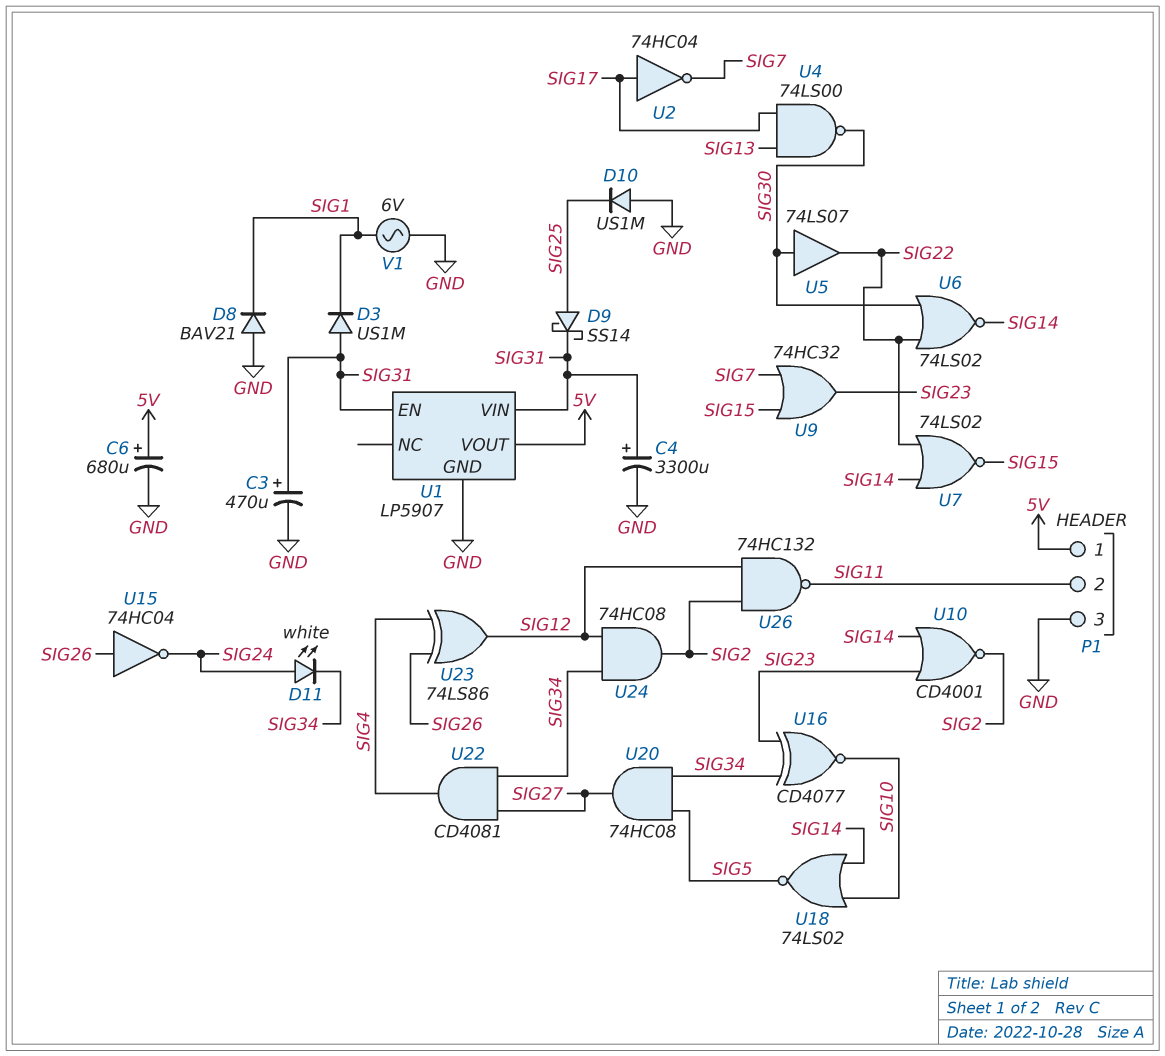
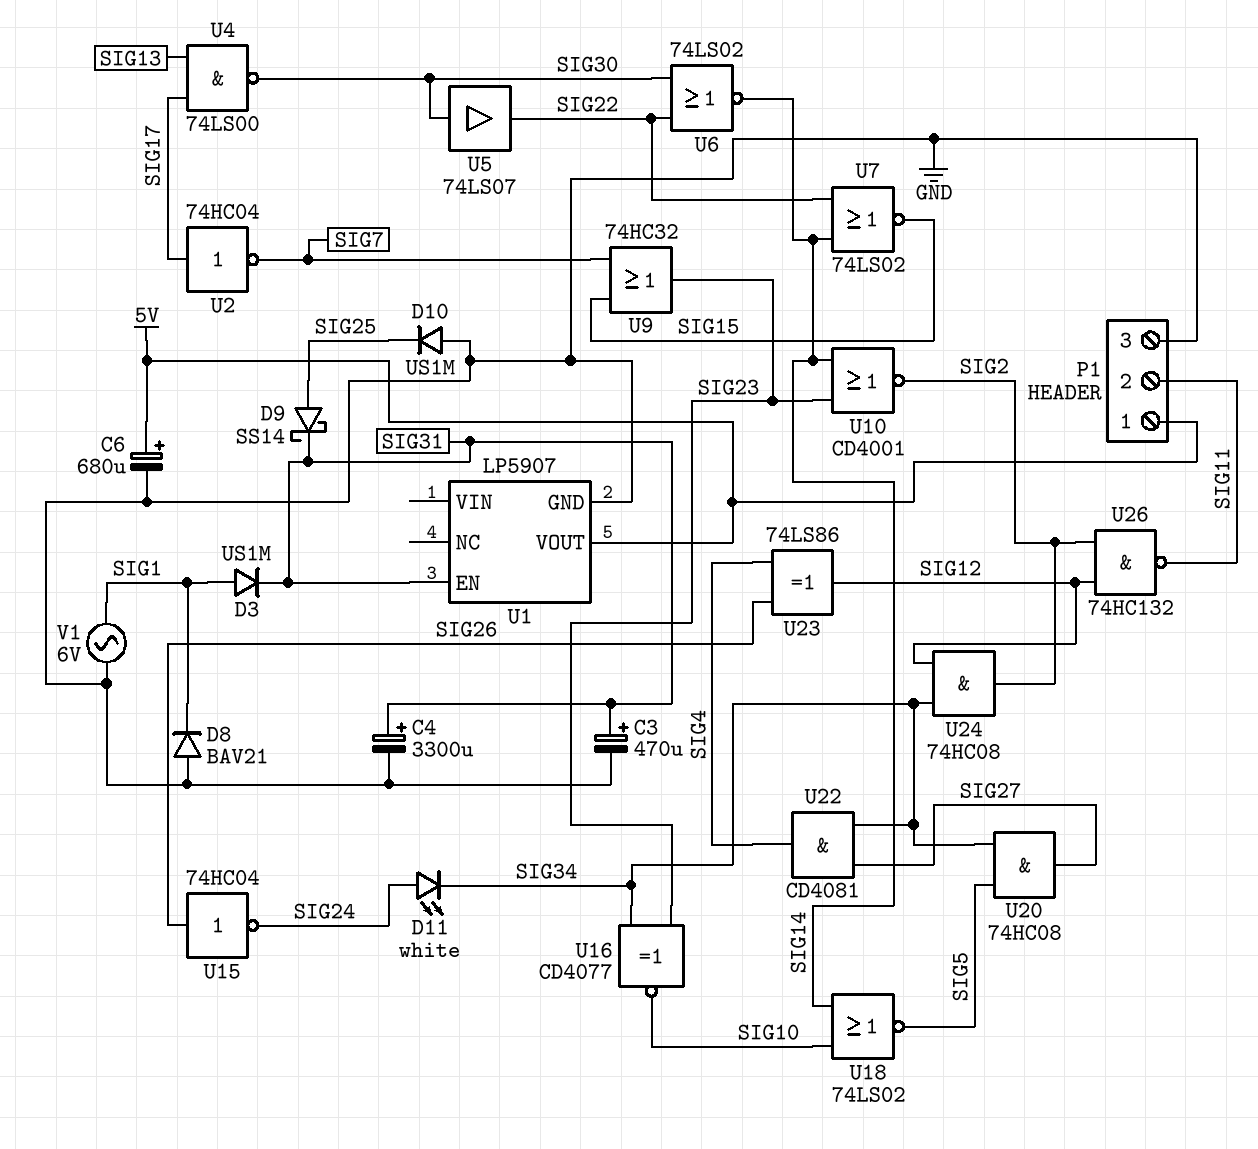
D3: diode US1M (A SIG31, K SIG1) -> diode US1M (A SIG1, K SIG31)
U1 pin VIN: SIG31 -> none

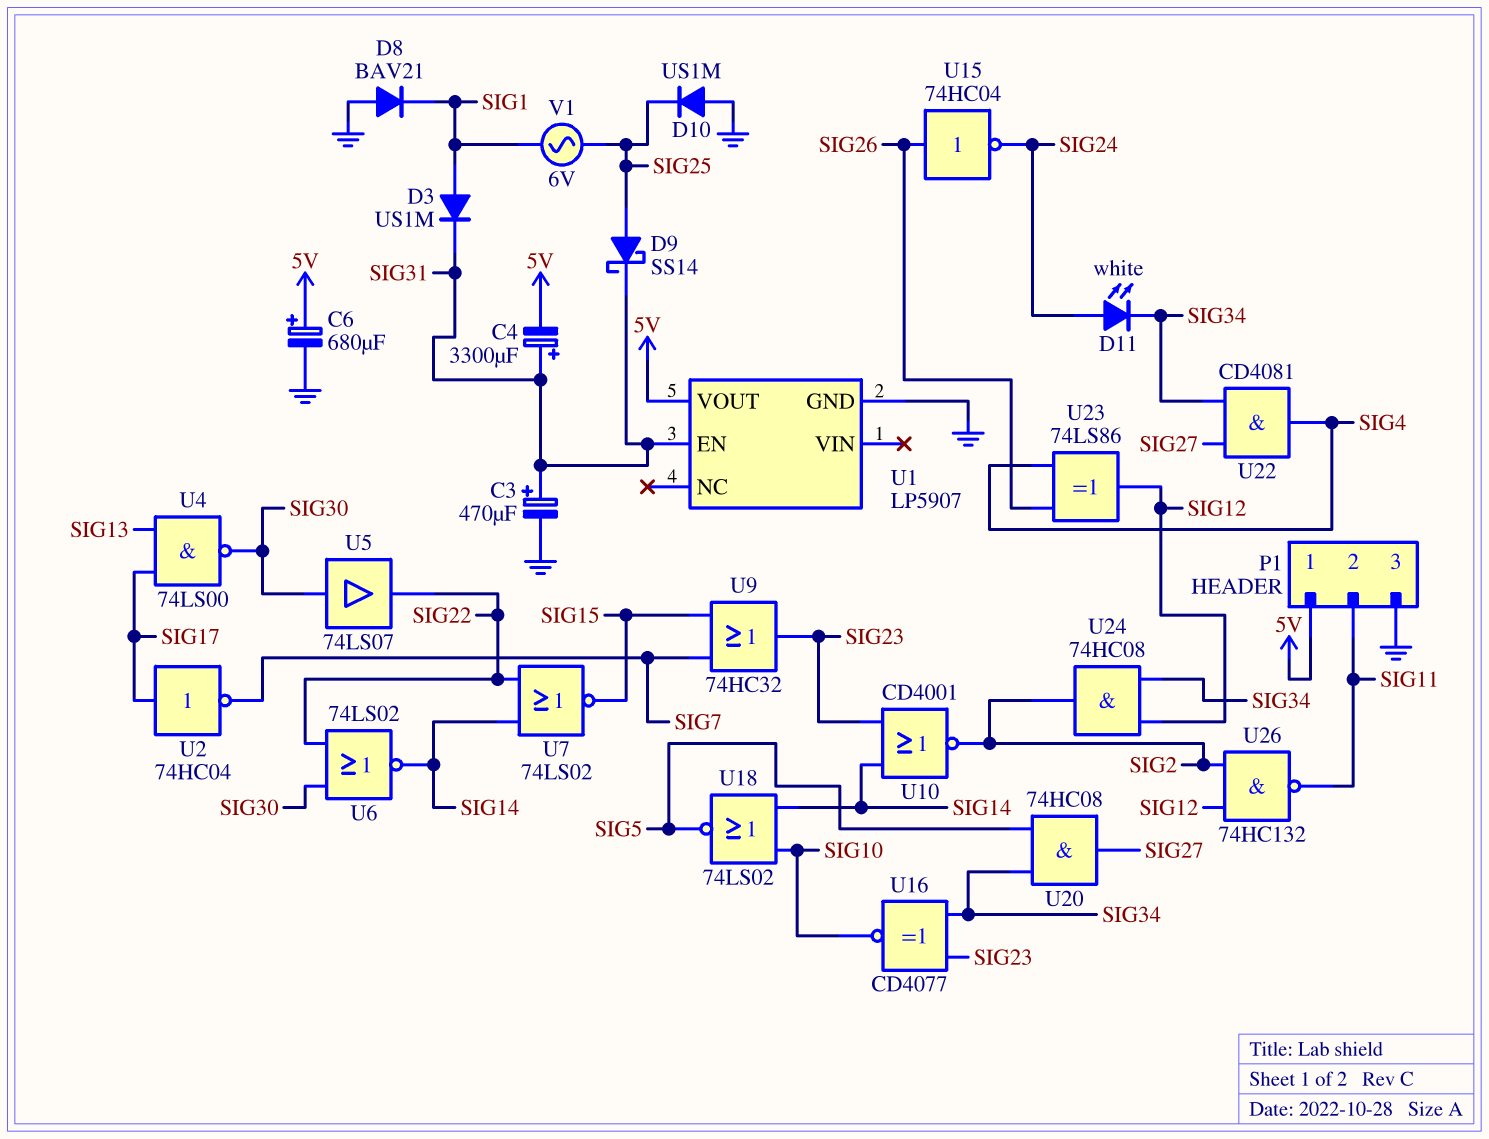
C4: 3300uF (plus SIG31, minus GND) -> 3300uF (plus SIG31, minus 5V)
V1: AC 6V (GND, SIG1) -> AC 6V (SIG1, SIG25)

